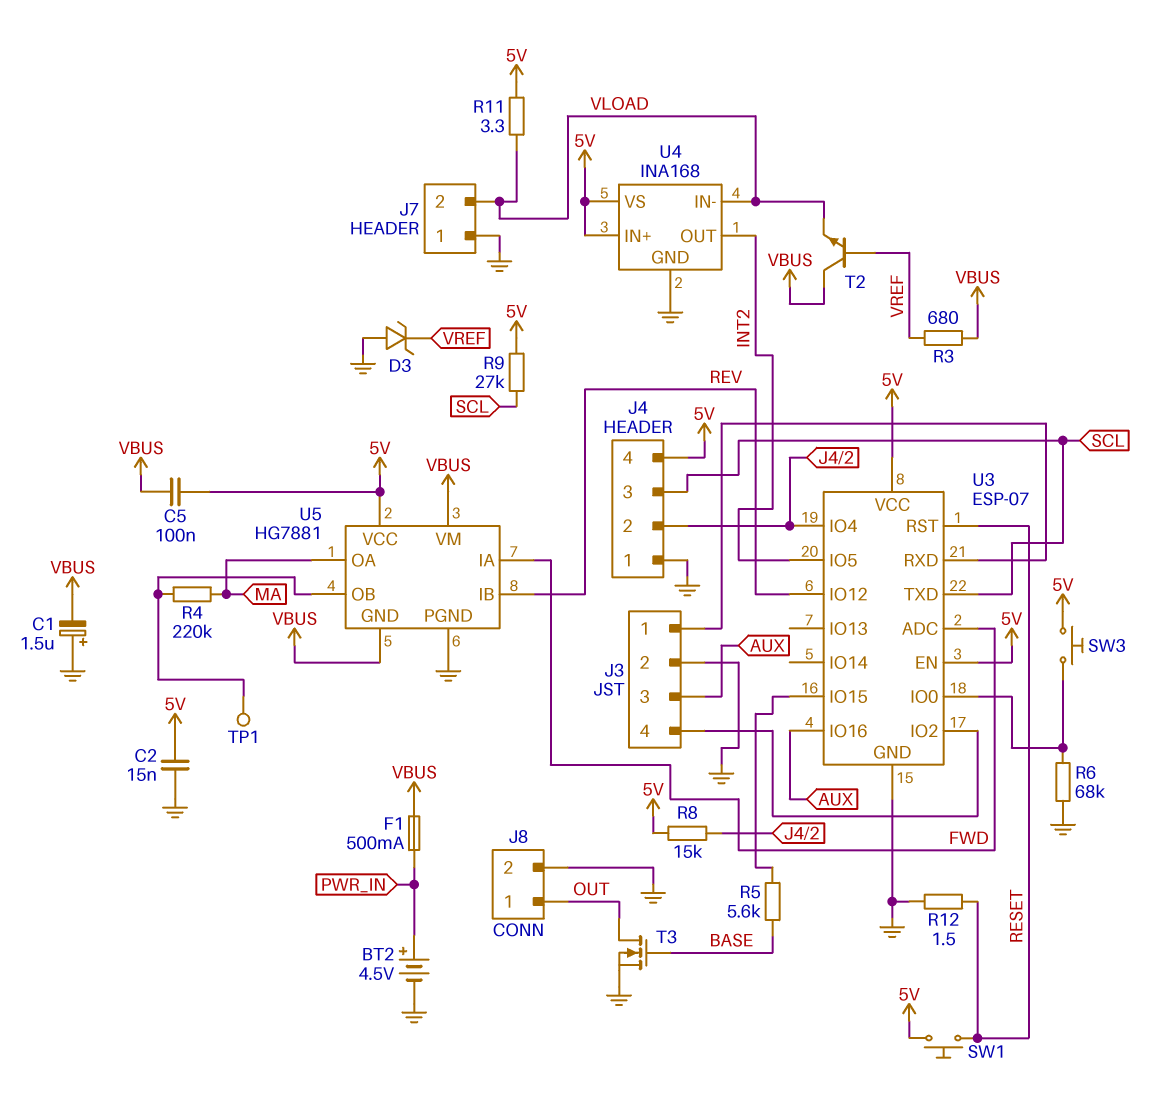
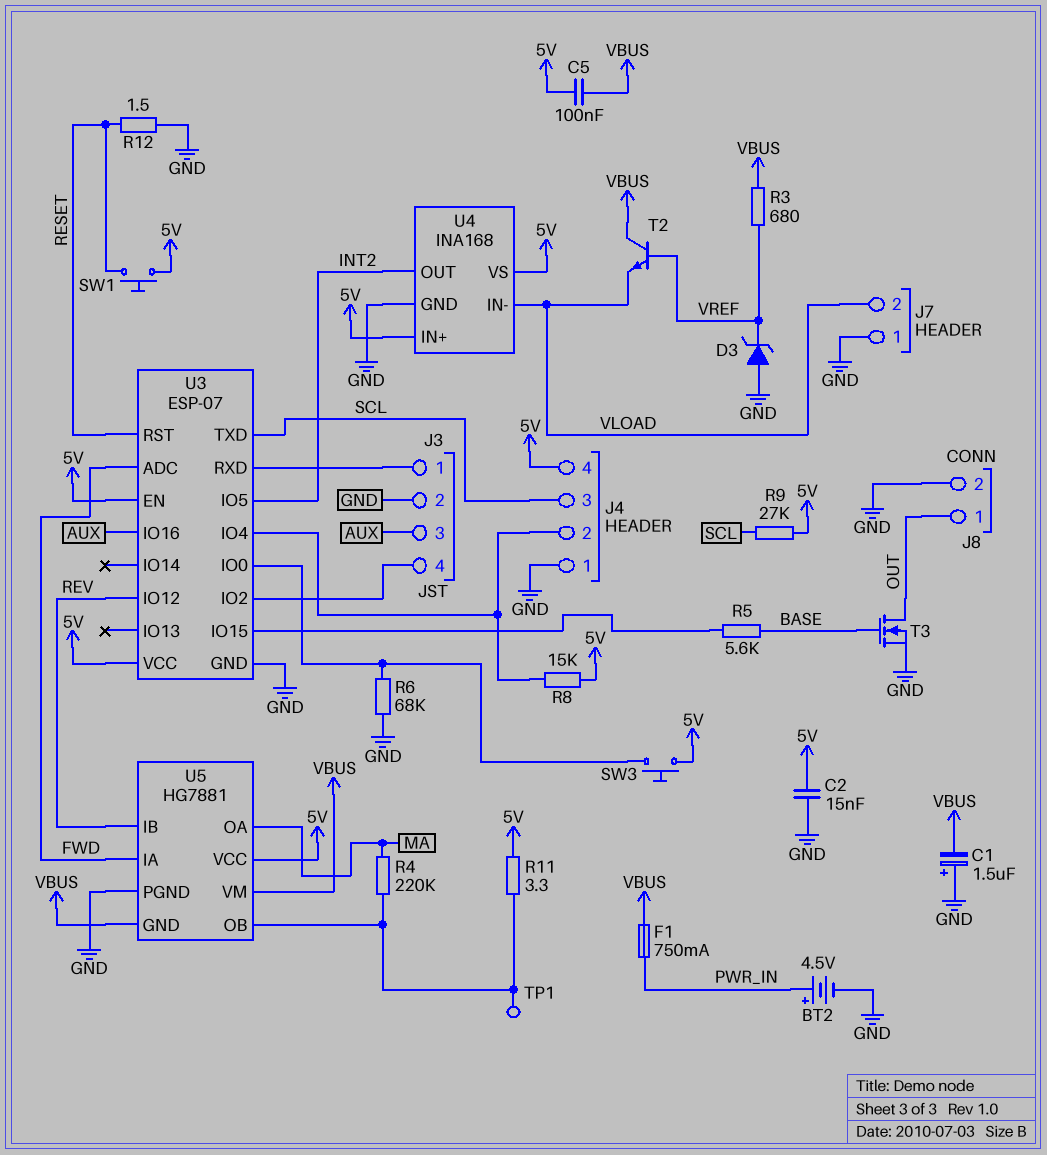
F1: 500mA (PWR_IN, VBUS) -> 750mA (PWR_IN, VBUS)
R11: 3.3 (5V, VLOAD) -> 3.3 (5V, U5/OB)

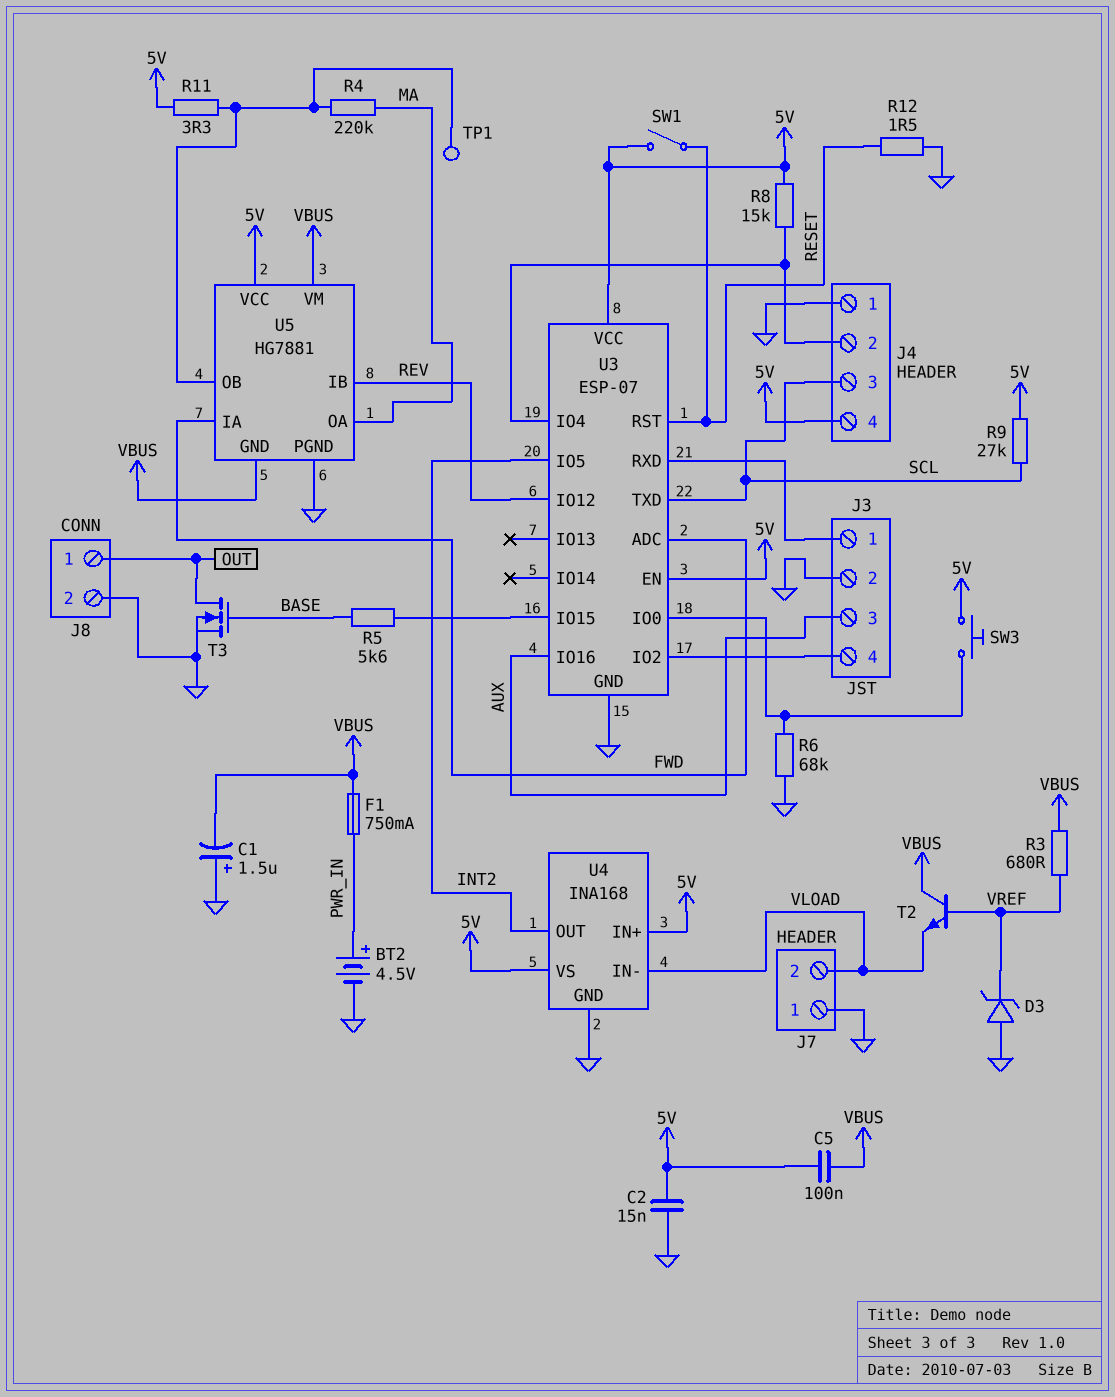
SW1: button (5V, RESET) -> switch (5V, RESET)

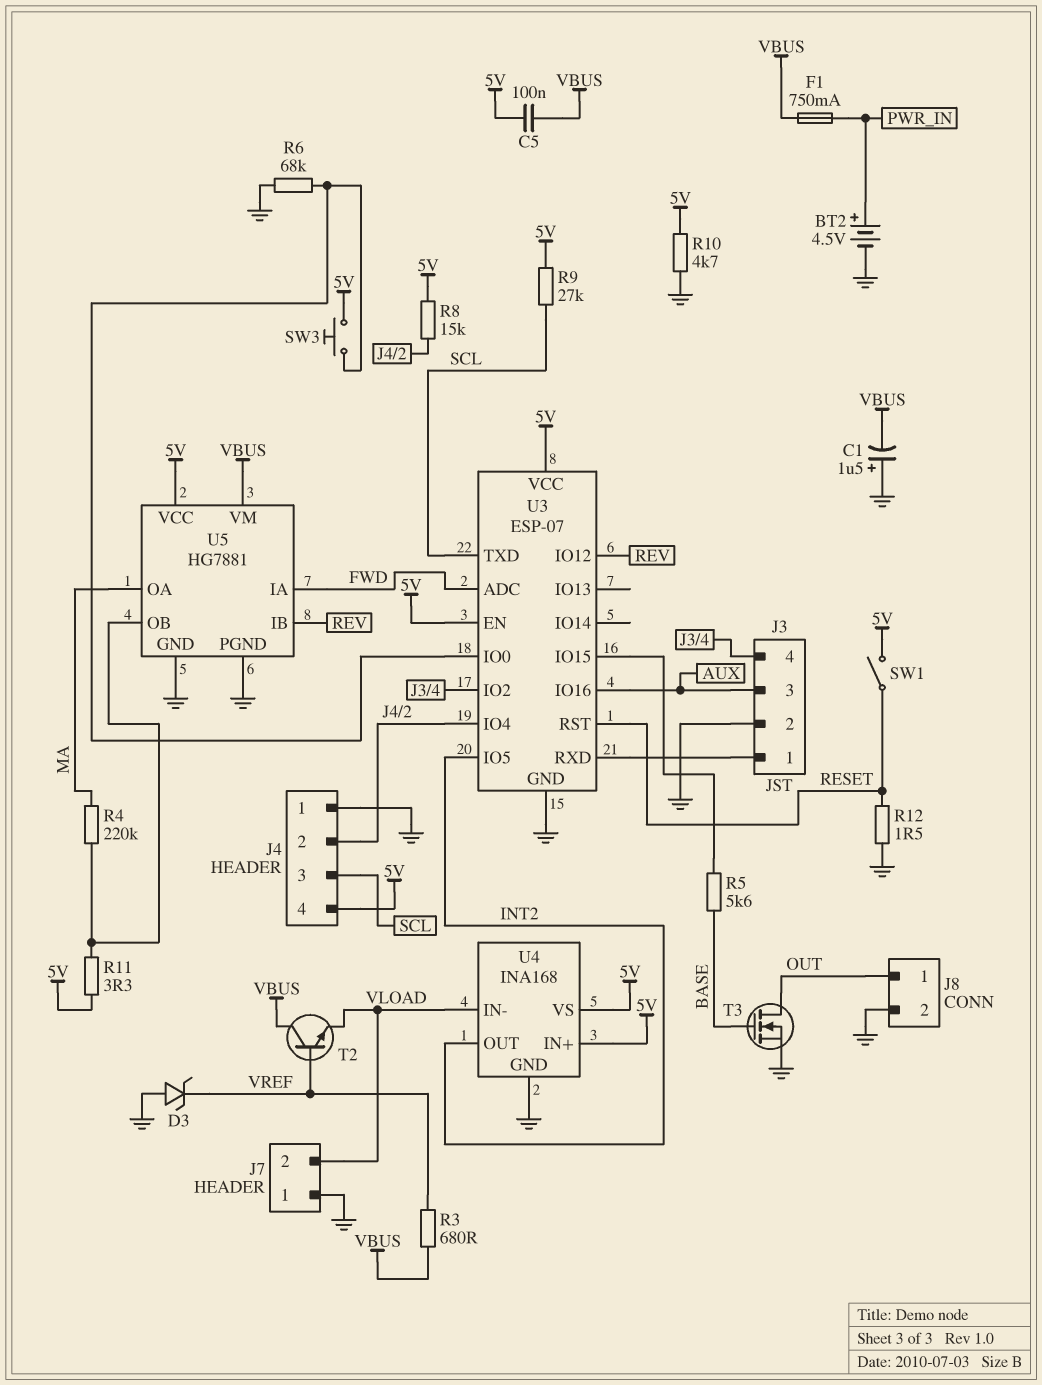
C2: 15nF (5V, GND) -> none
R10: none -> 4.7k (5V, GND)
TP1: test point (U5/OB) -> none
U5 pin GND: VBUS -> GND

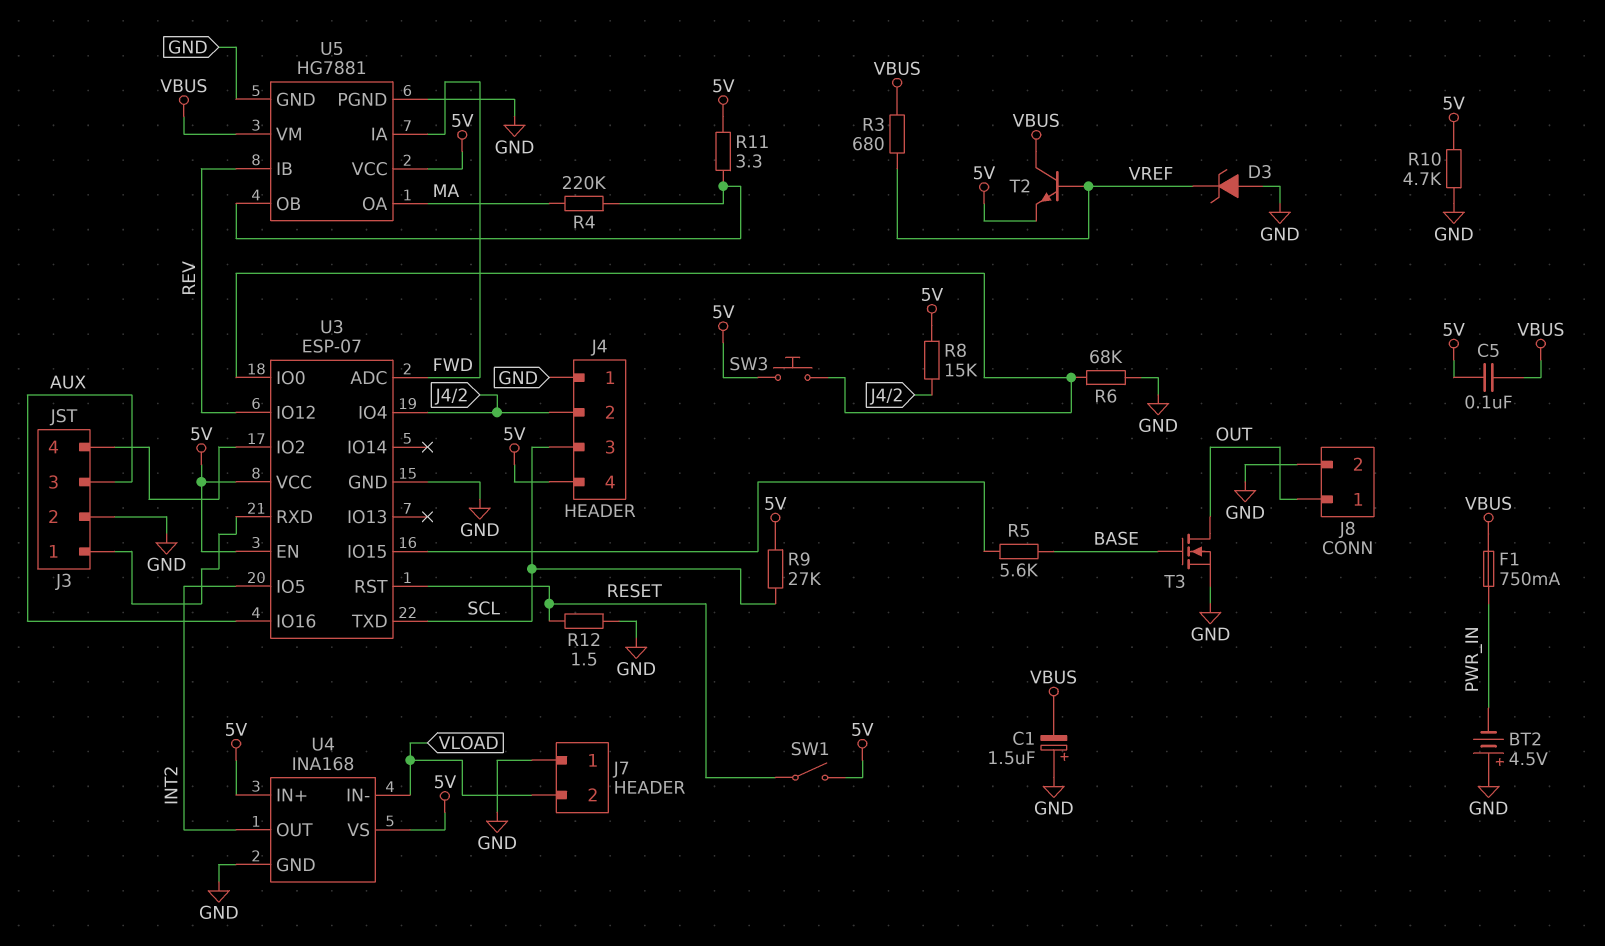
BT2: 4.5V (plus PWR_IN, minus GND) -> 4.5V (plus GND, minus PWR_IN)
T2: NPN (B VREF, C VBUS, E VLOAD) -> NPN (B VREF, C VBUS, E 5V)

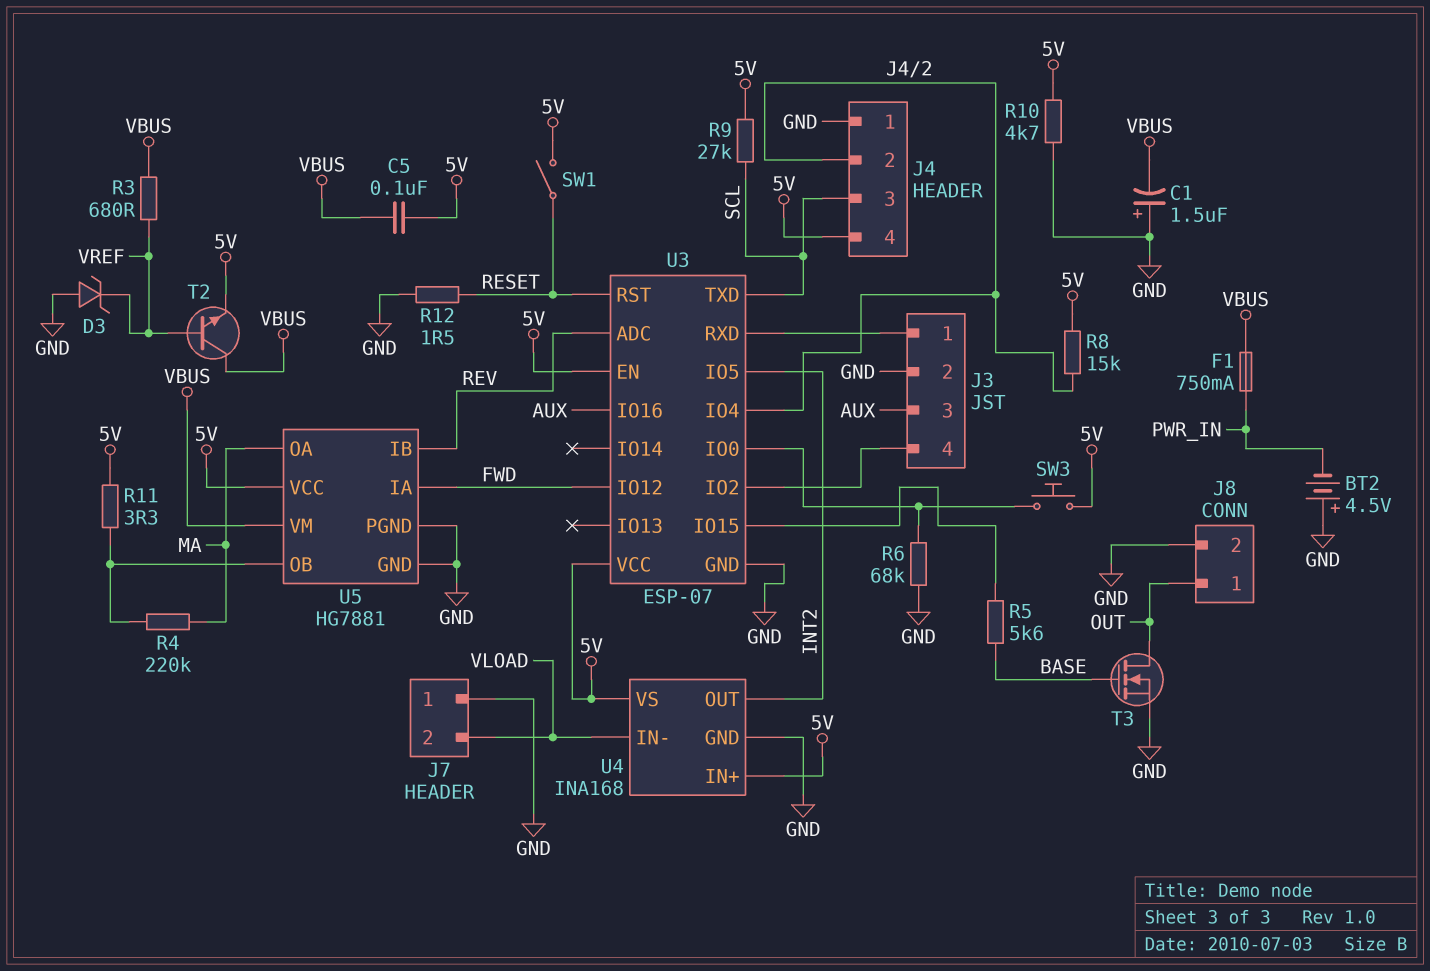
U3 pin ADC: FWD -> REV
U3 pin IO12: REV -> FWD

